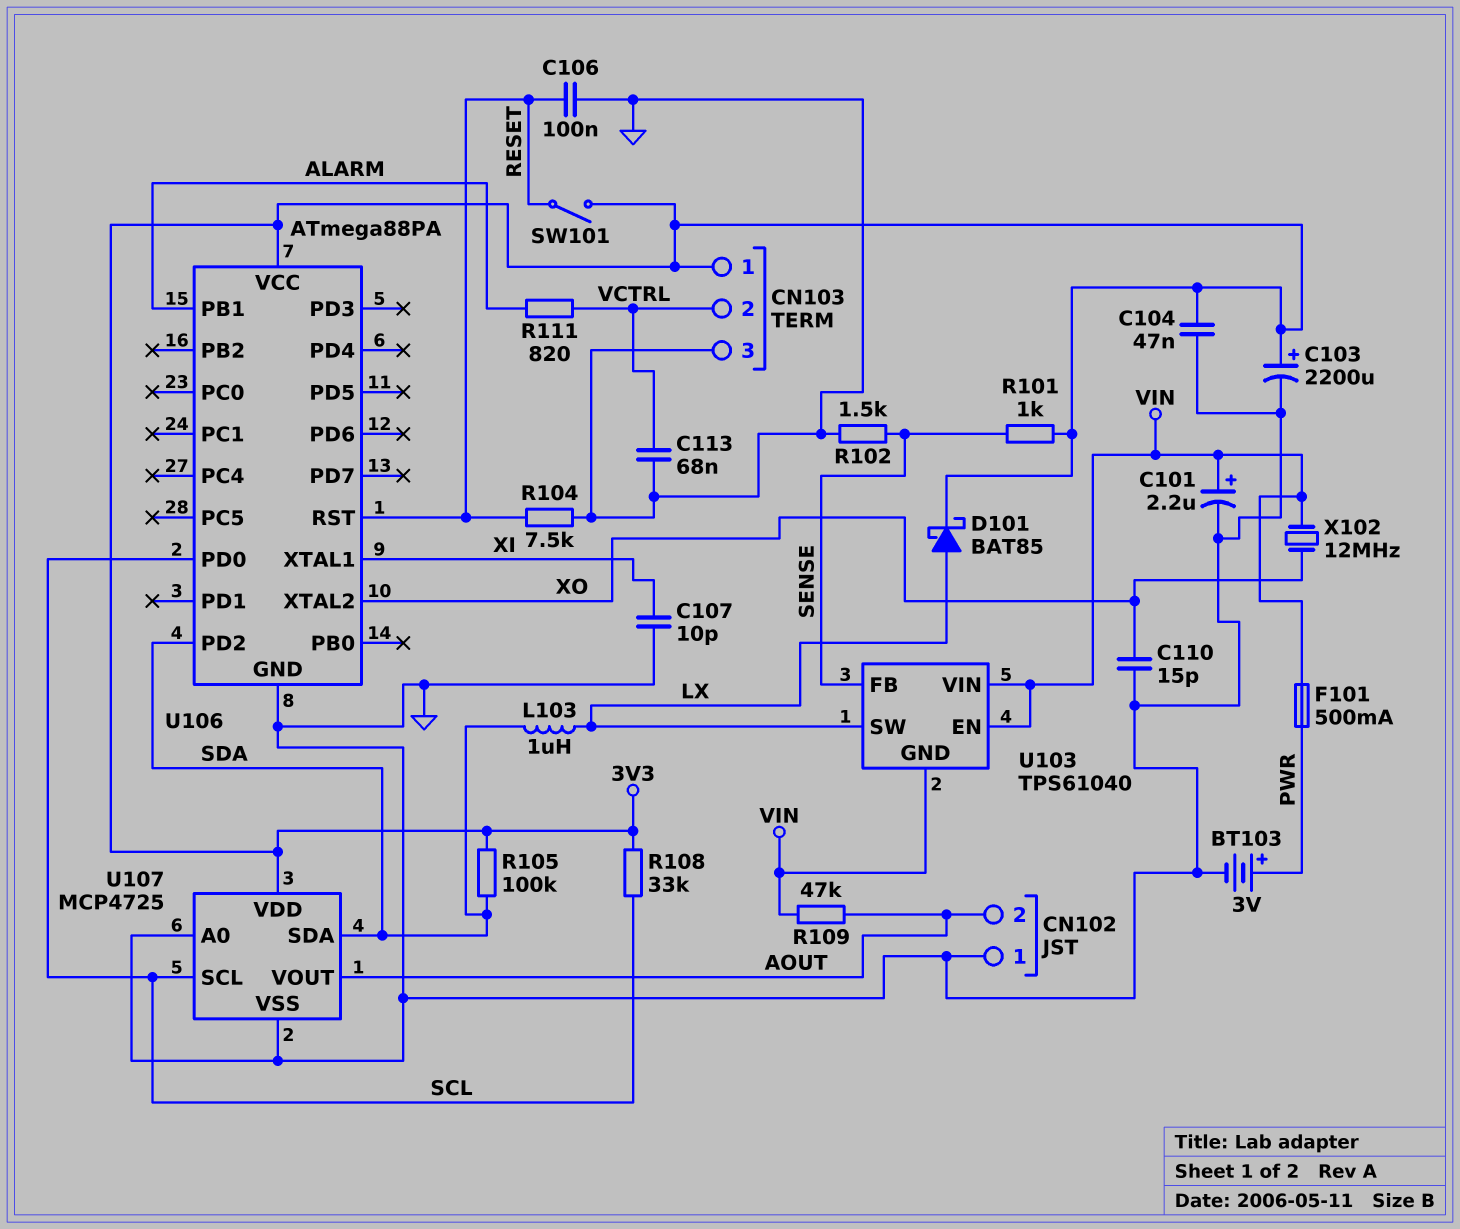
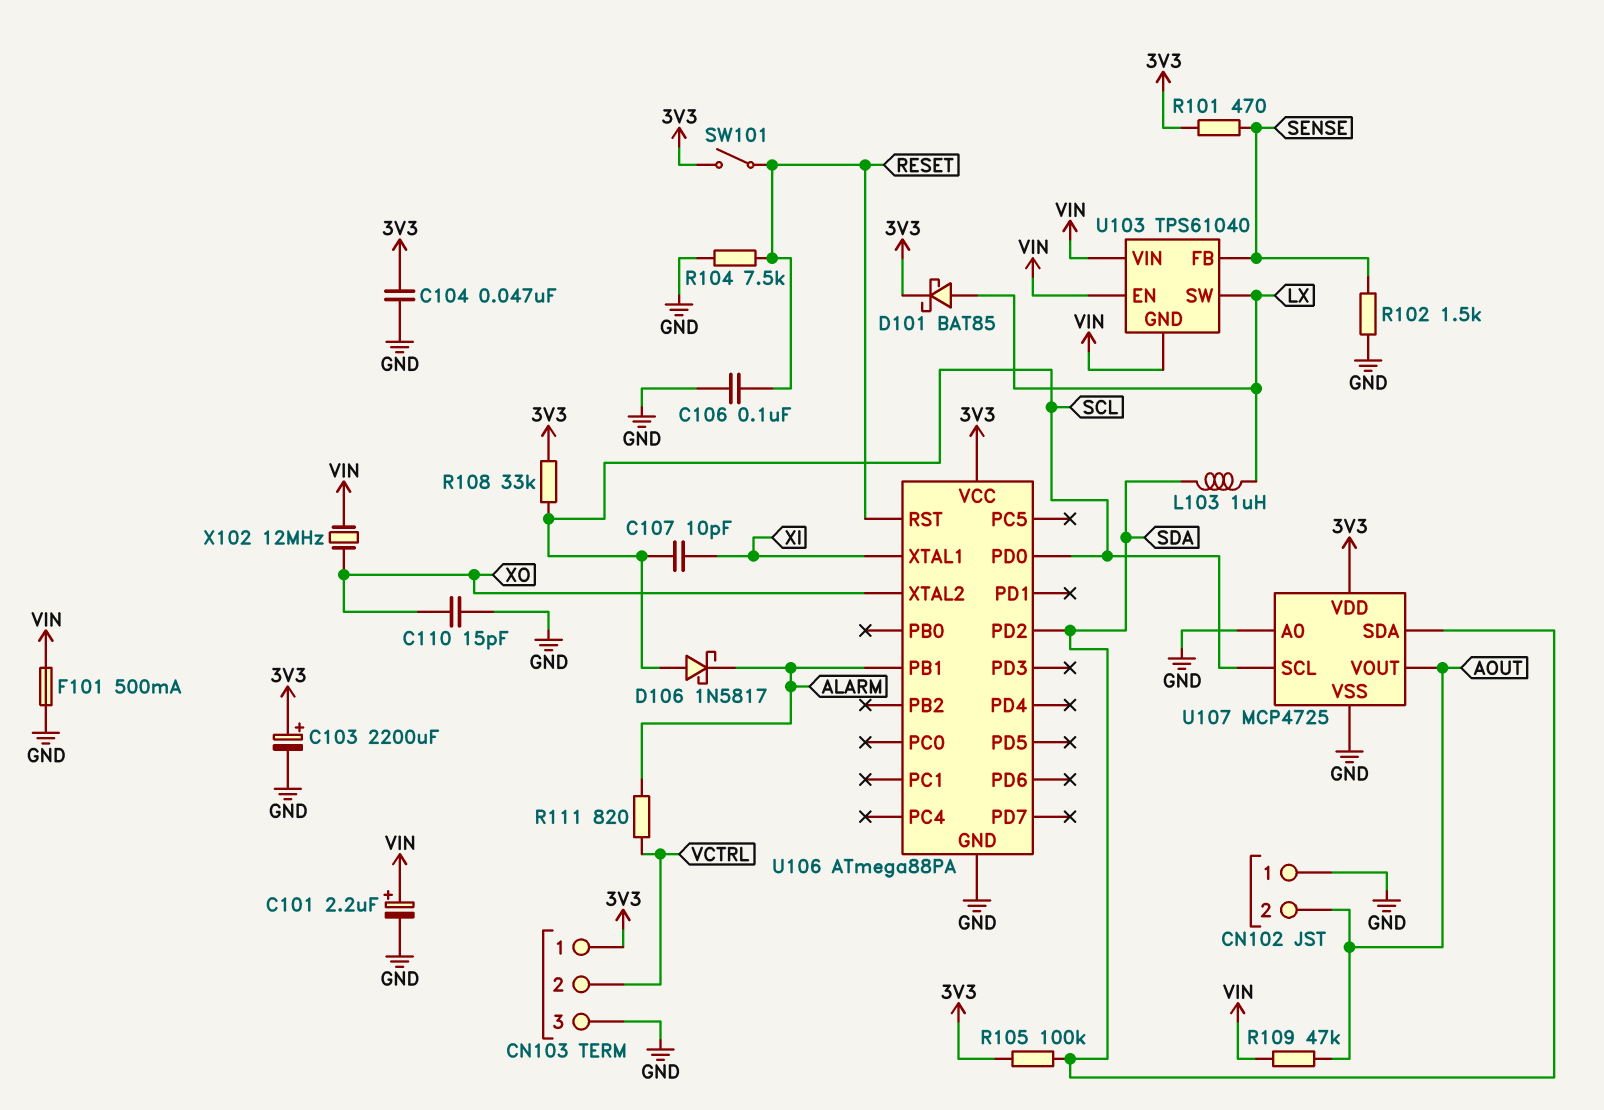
BT103: 3V (plus PWR, minus GND) -> none
C107: 10pF (GND, XI) -> 10pF (SCL, XI)
C113: 68nF (GND, VCTRL) -> none
D106: none -> schottky 1N5817 (A SCL, K ALARM)
F101: 500mA (PWR, VIN) -> 500mA (GND, VIN)
R101: 1k (3V3, SENSE) -> 470 (3V3, SENSE)

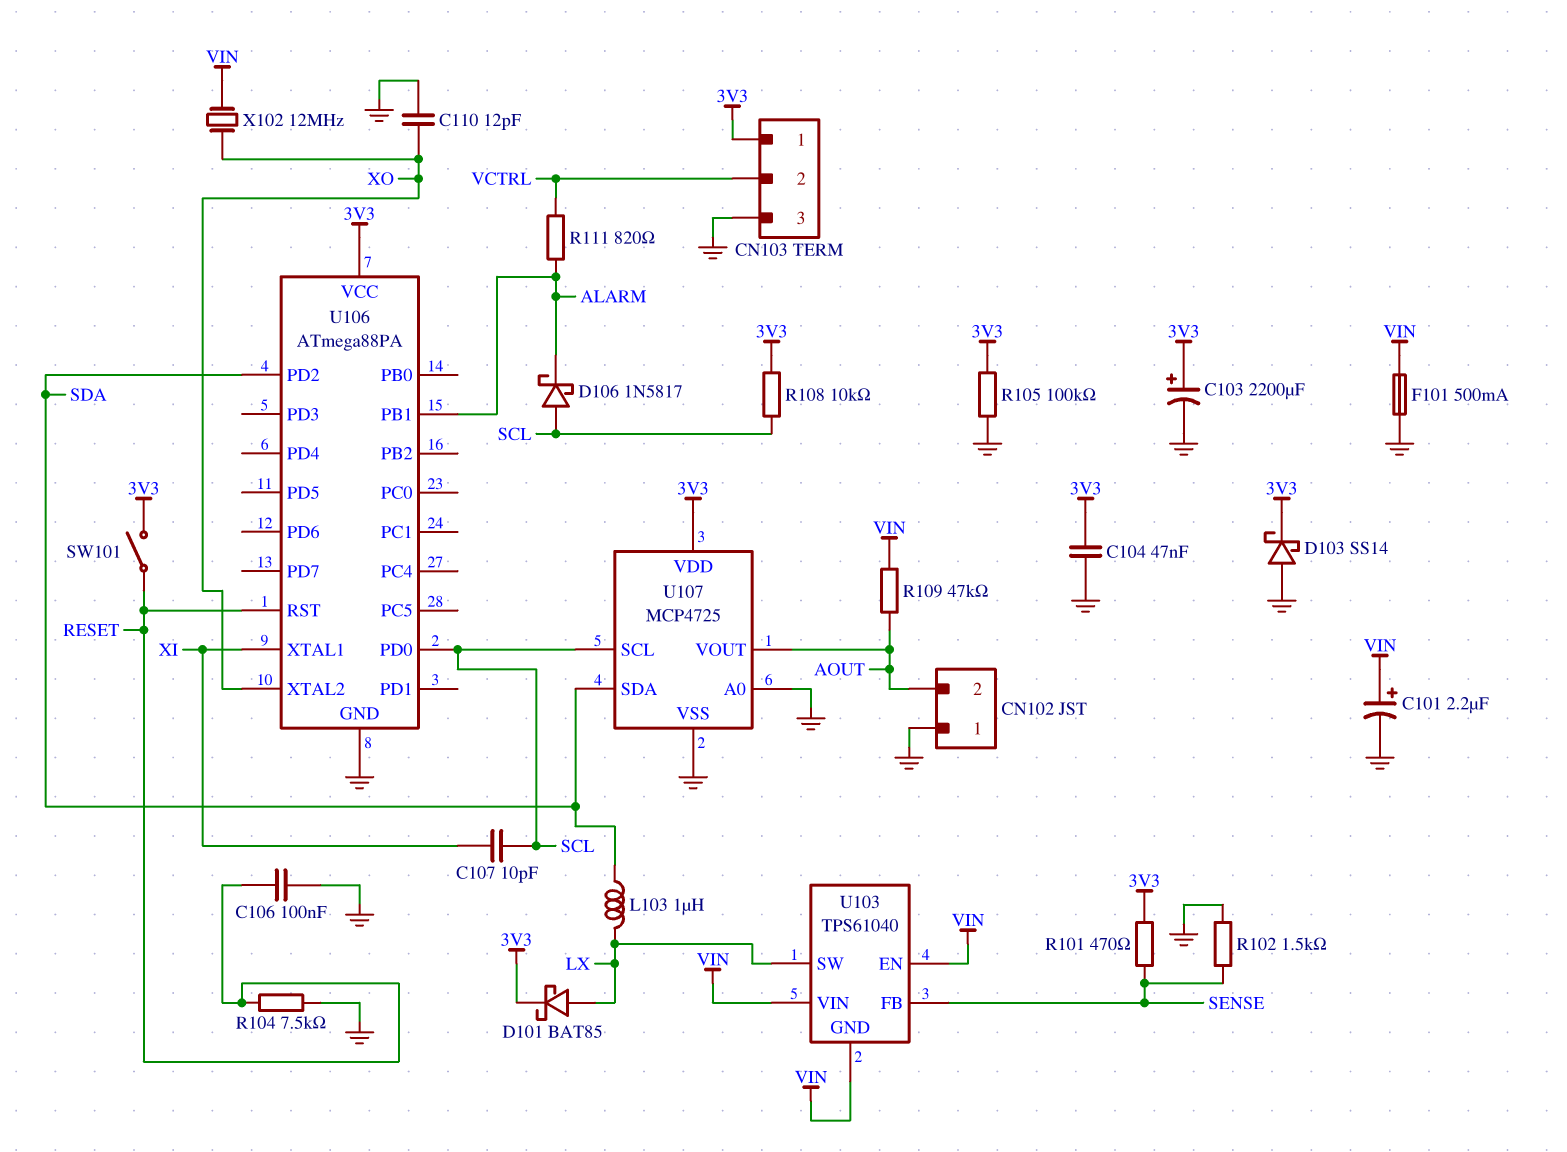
C110: 15pF (GND, XO) -> 12pF (GND, XO)
D103: none -> schottky SS14 (A GND, K 3V3)
R105: 100k (3V3, SDA) -> 100k (3V3, GND)
R108: 33k (3V3, SCL) -> 10k (3V3, SCL)

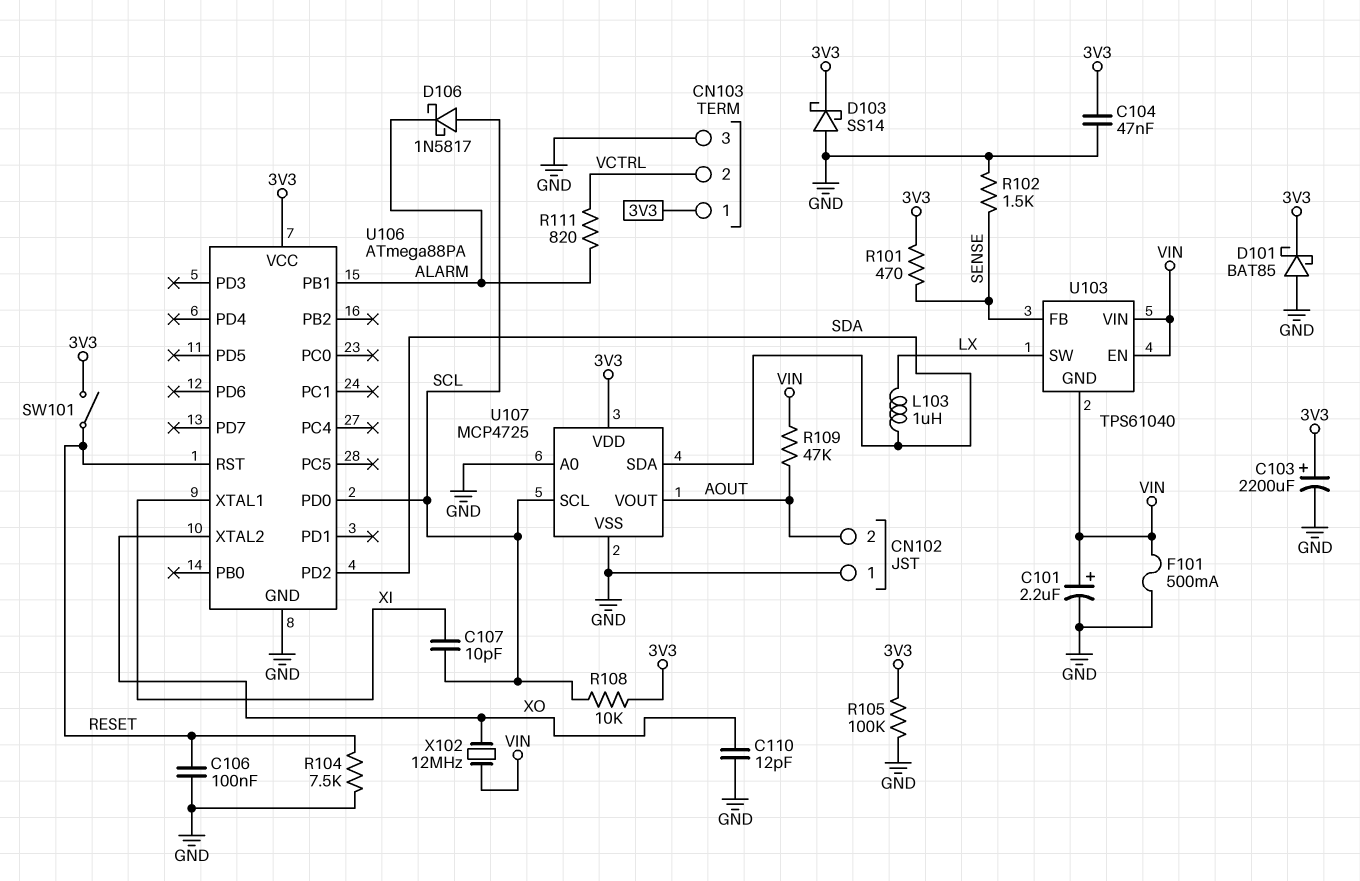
D101: schottky BAT85 (A LX, K 3V3) -> schottky BAT85 (A GND, K 3V3)

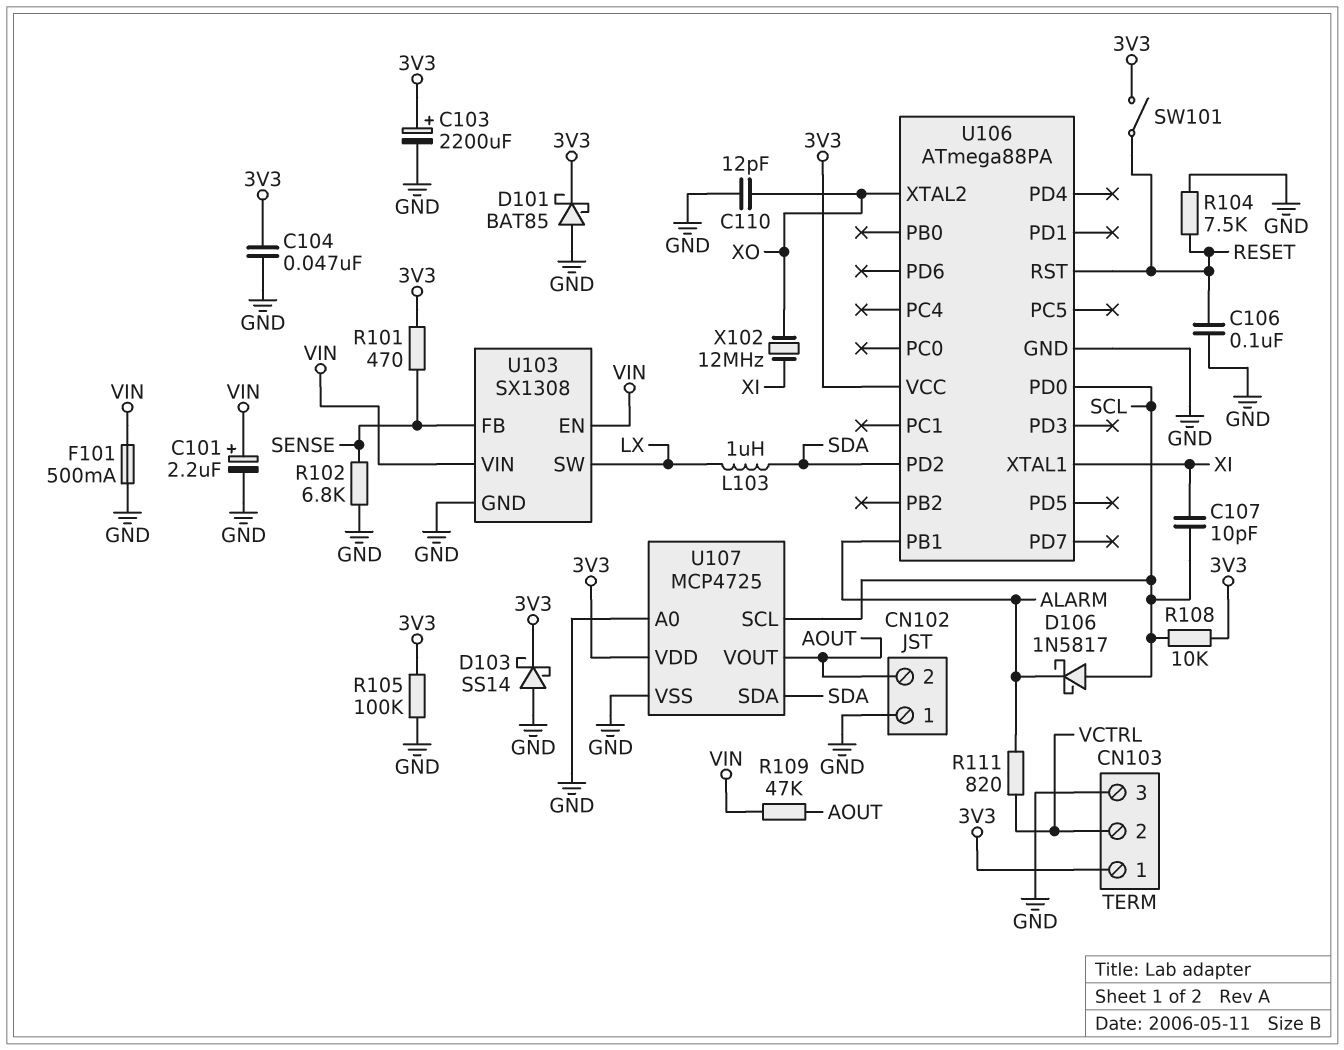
R102: 1.5k (GND, SENSE) -> 6.8k (GND, SENSE)
U103: TPS61040 -> SX1308
U103 pin GND: VIN -> GND
X102: 12MHz (VIN, XO) -> 12MHz (XI, XO)

